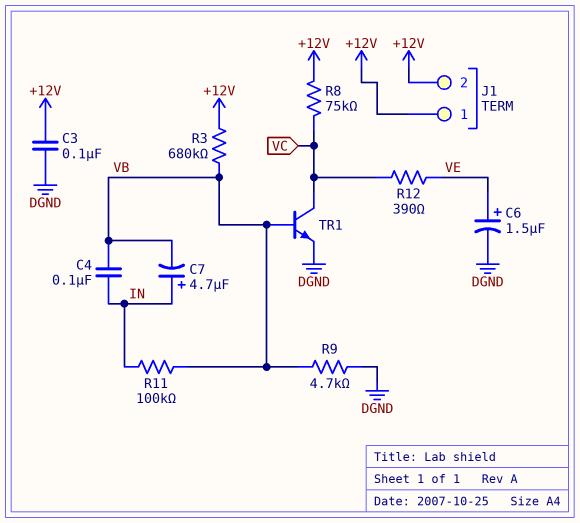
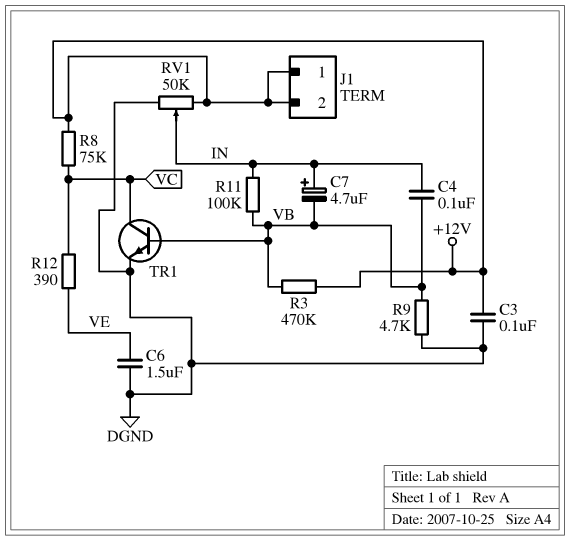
C6: 1.5uF (plus VE, minus DGND) -> 1.5uF (DGND, VE)
R3: 680k (+12V, VB) -> 470k (+12V, VB)
RV1: none -> 50k (+12V, DGND, wiper IN)

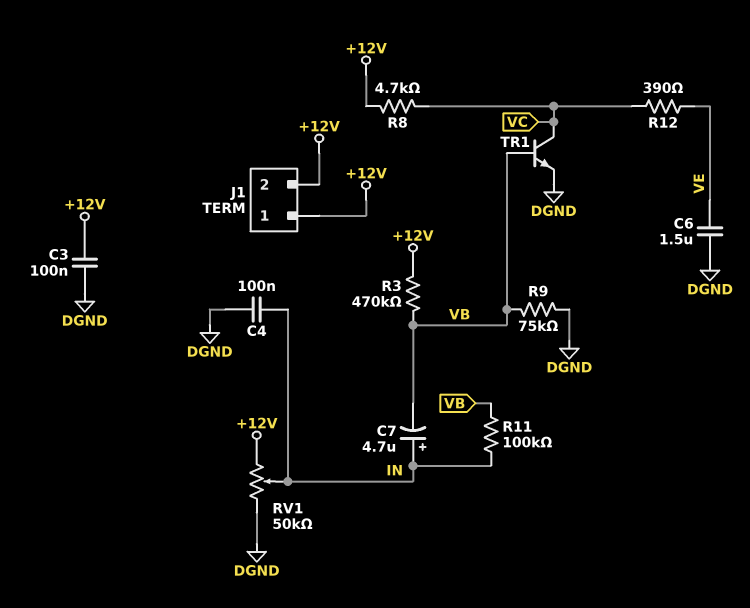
C4: 100nF (IN, VB) -> 100nF (DGND, IN)
R8: 75k (+12V, VC) -> 4.7k (+12V, VC)
R9: 4.7k (DGND, VB) -> 75k (DGND, VB)

